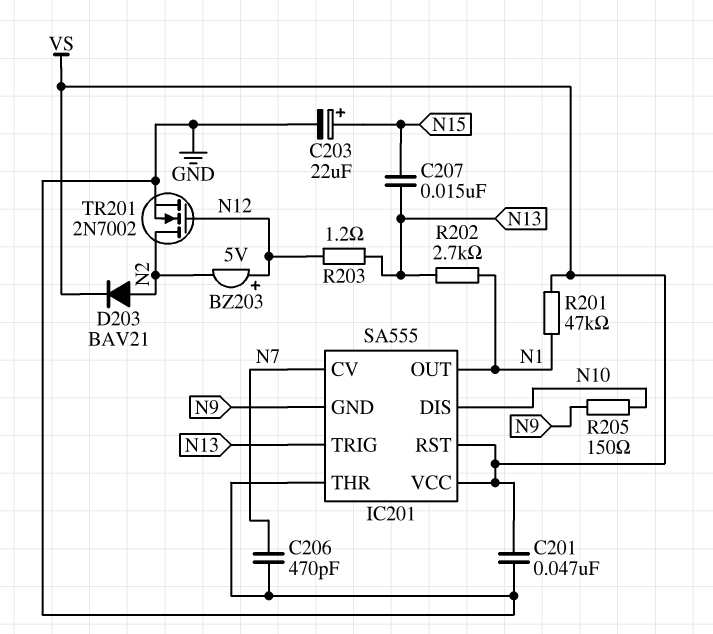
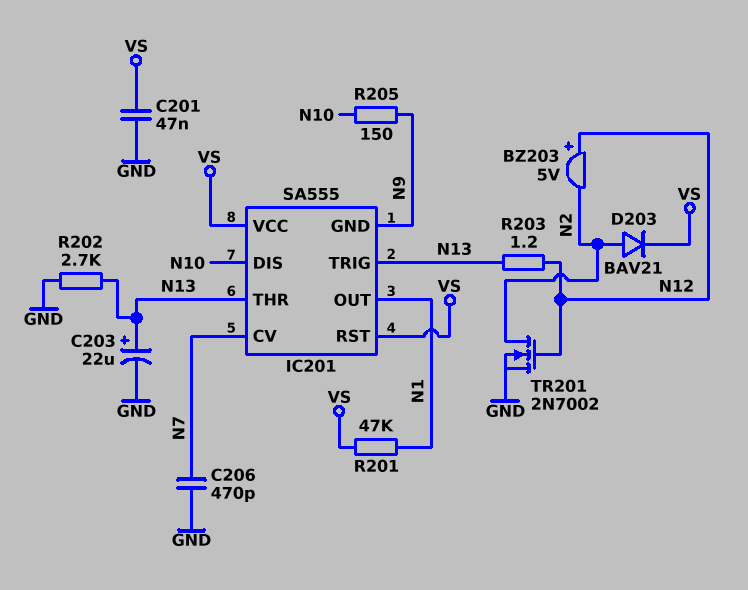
C203: 22uF (plus N15, minus GND) -> 22uF (plus N13, minus GND)
C207: 15nF (N13, N15) -> none
IC201 pin THR: GND -> N13
R202: 2.7k (N1, N13) -> 2.7k (GND, N13)

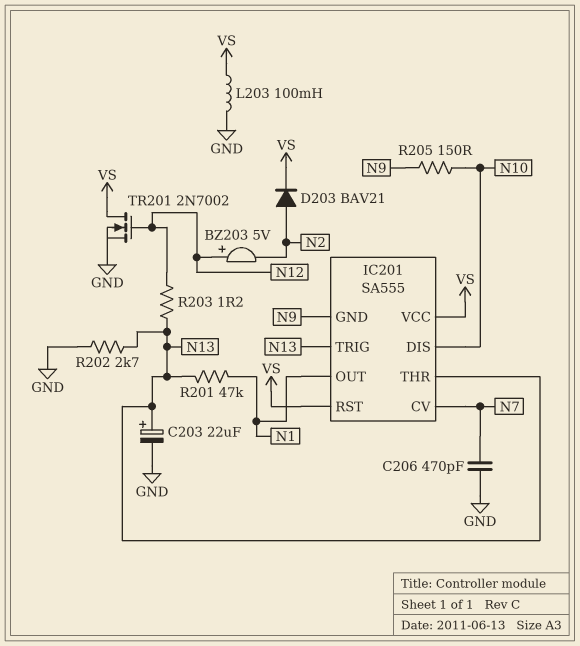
C201: 47nF (GND, VS) -> none
L203: none -> 100mH (GND, VS)
R201: 47k (N1, VS) -> 47k (N1, N13)
TR201: NMOS 2N7002 (G N12, D N2, S GND) -> NMOS 2N7002 (G N12, D VS, S GND)

